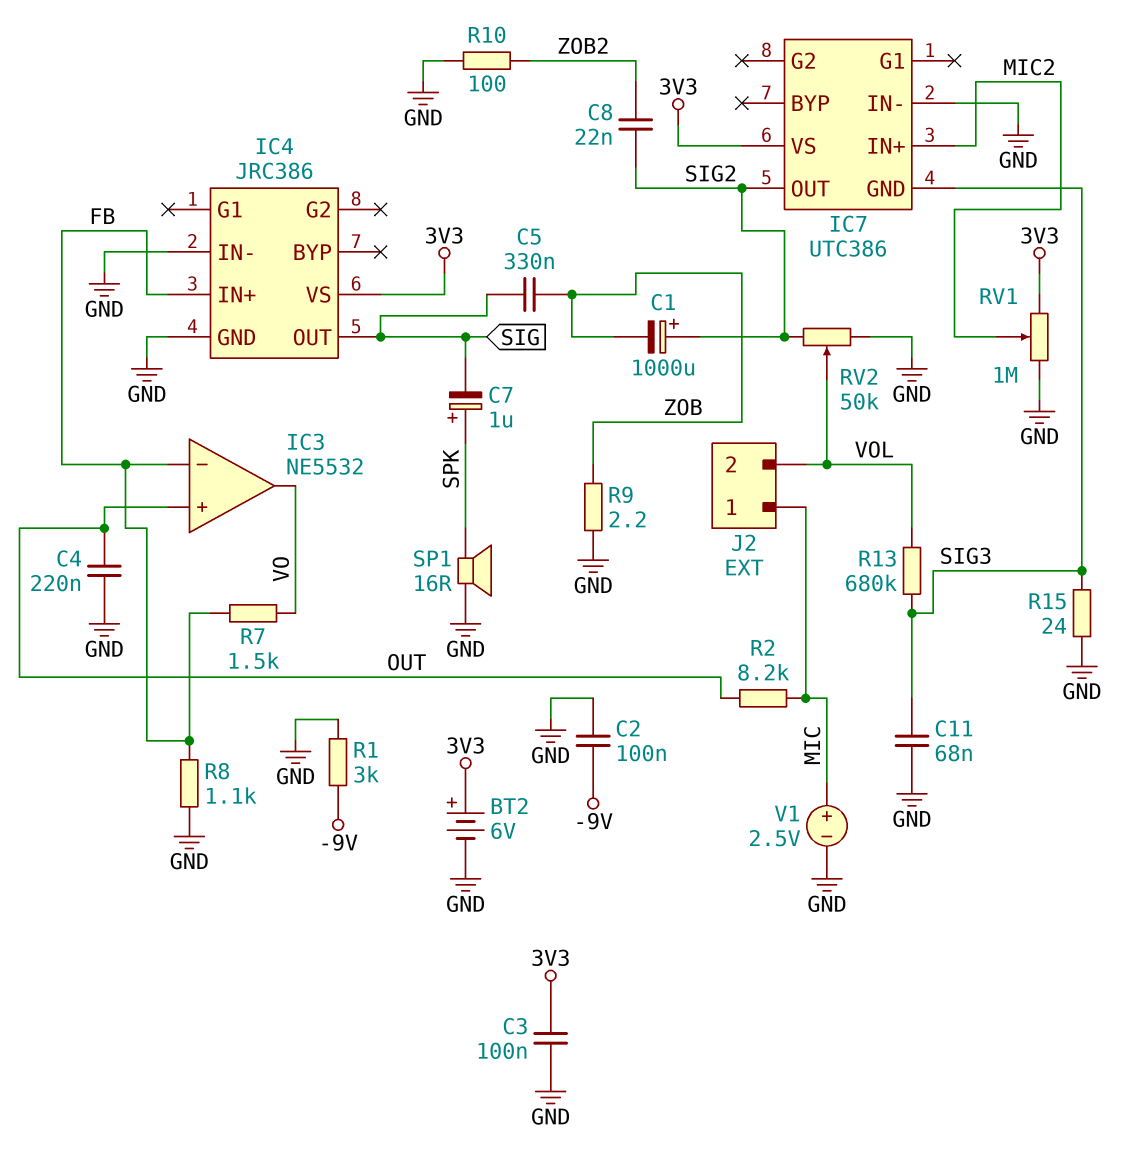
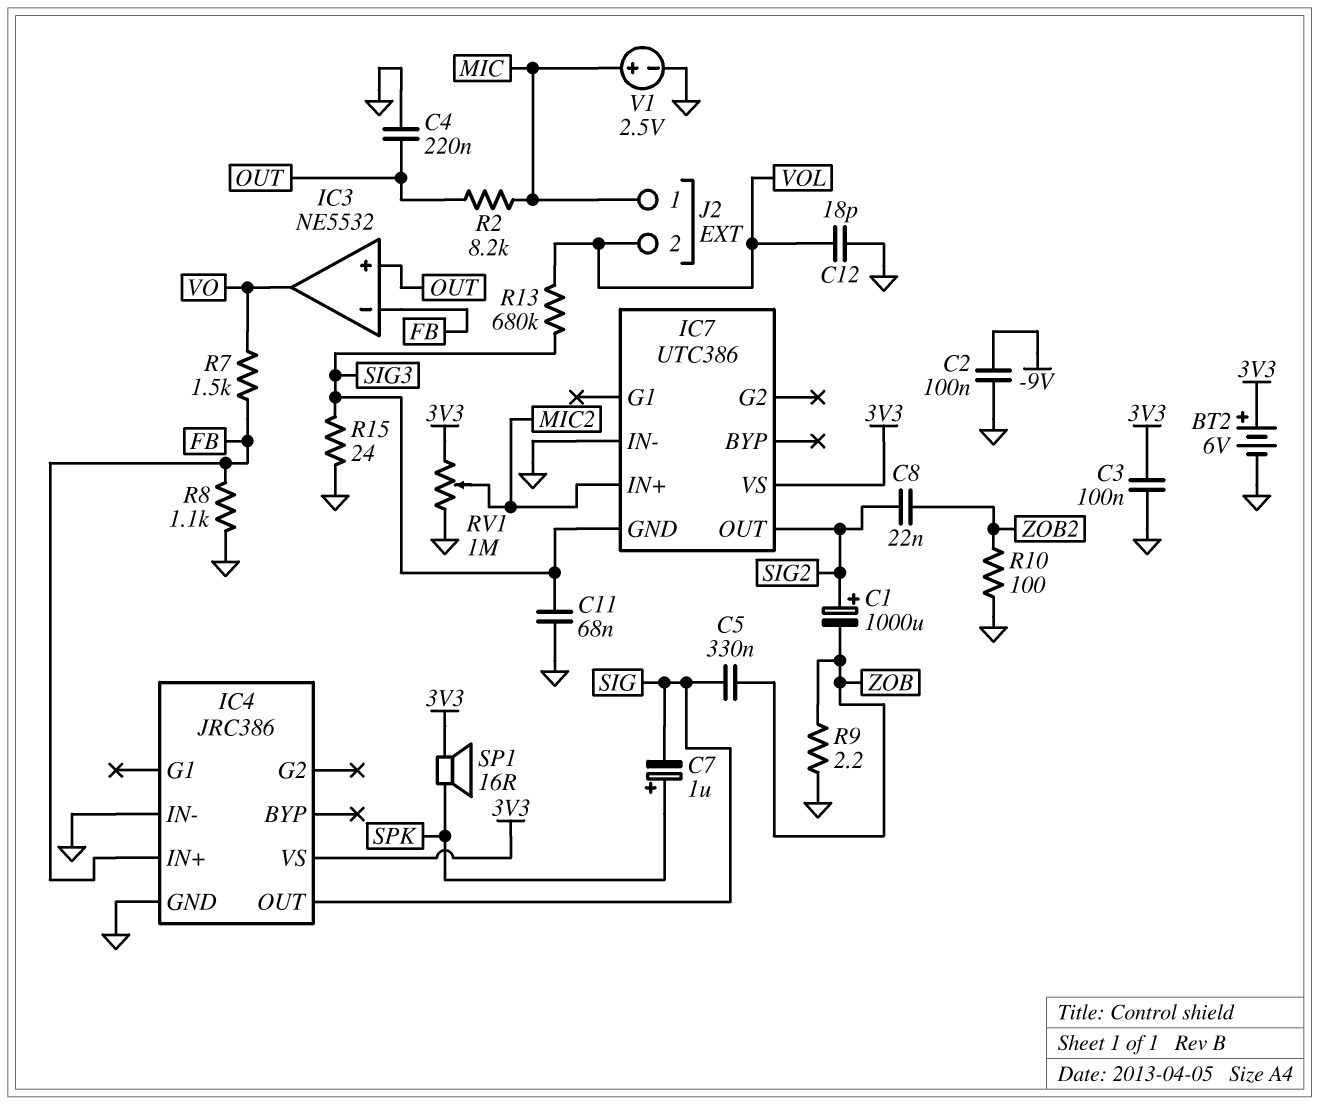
C12: none -> 18pF (GND, VOL)
R1: 3k (-9V, GND) -> none
RV2: 50k (GND, SIG2, wiper VOL) -> none
SP1: speaker 16R (GND, SPK) -> speaker 16R (3V3, SPK)

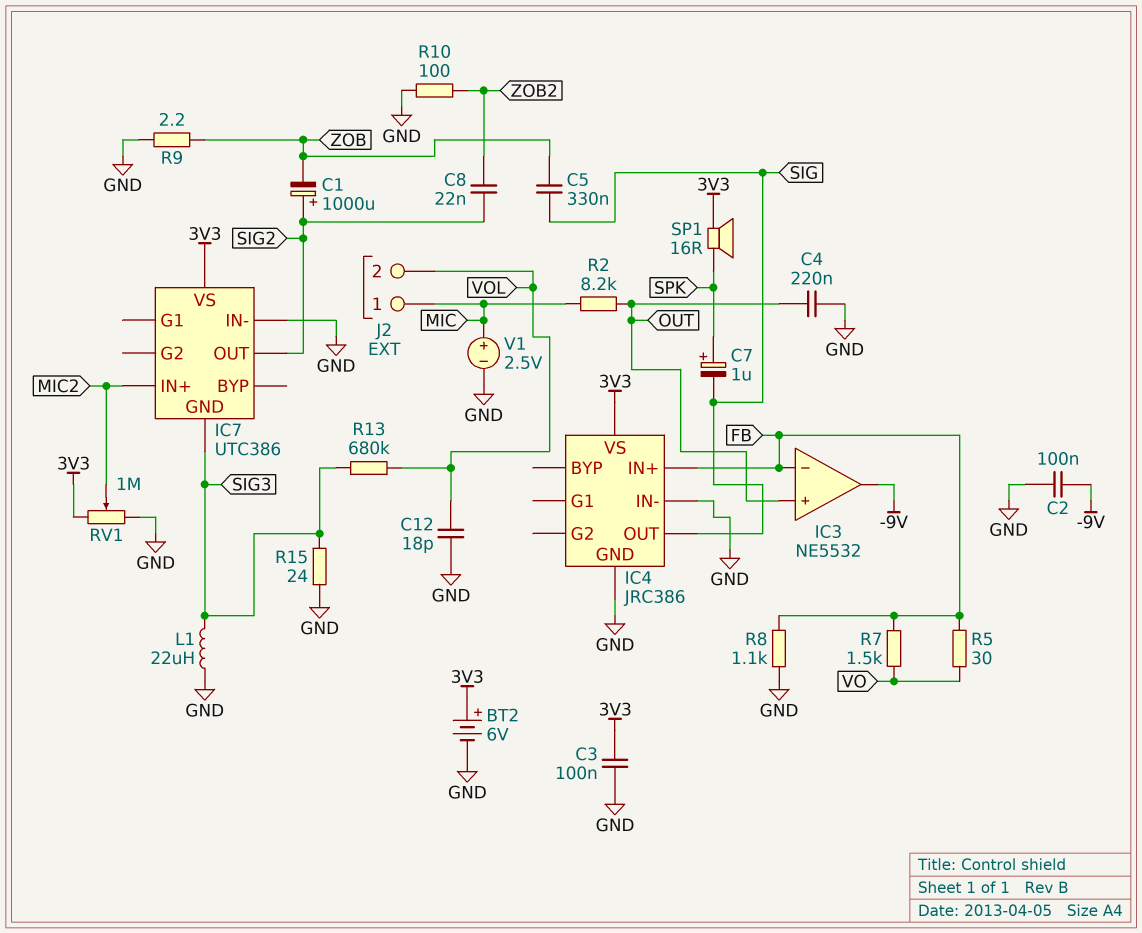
C11: 68nF (GND, SIG3) -> none
IC3 pin out: VO -> -9V
L1: none -> 22uH (GND, SIG3)
R5: none -> 30 (FB, VO)

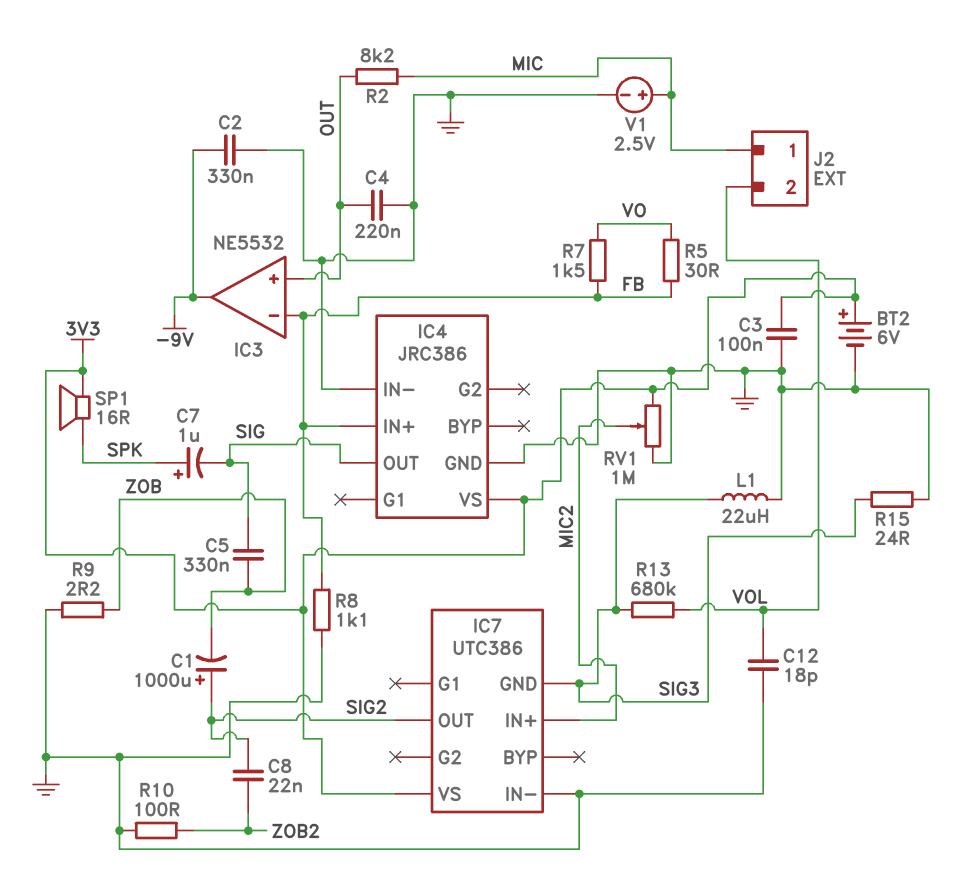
C2: 100nF (-9V, GND) -> 330nF (-9V, GND)

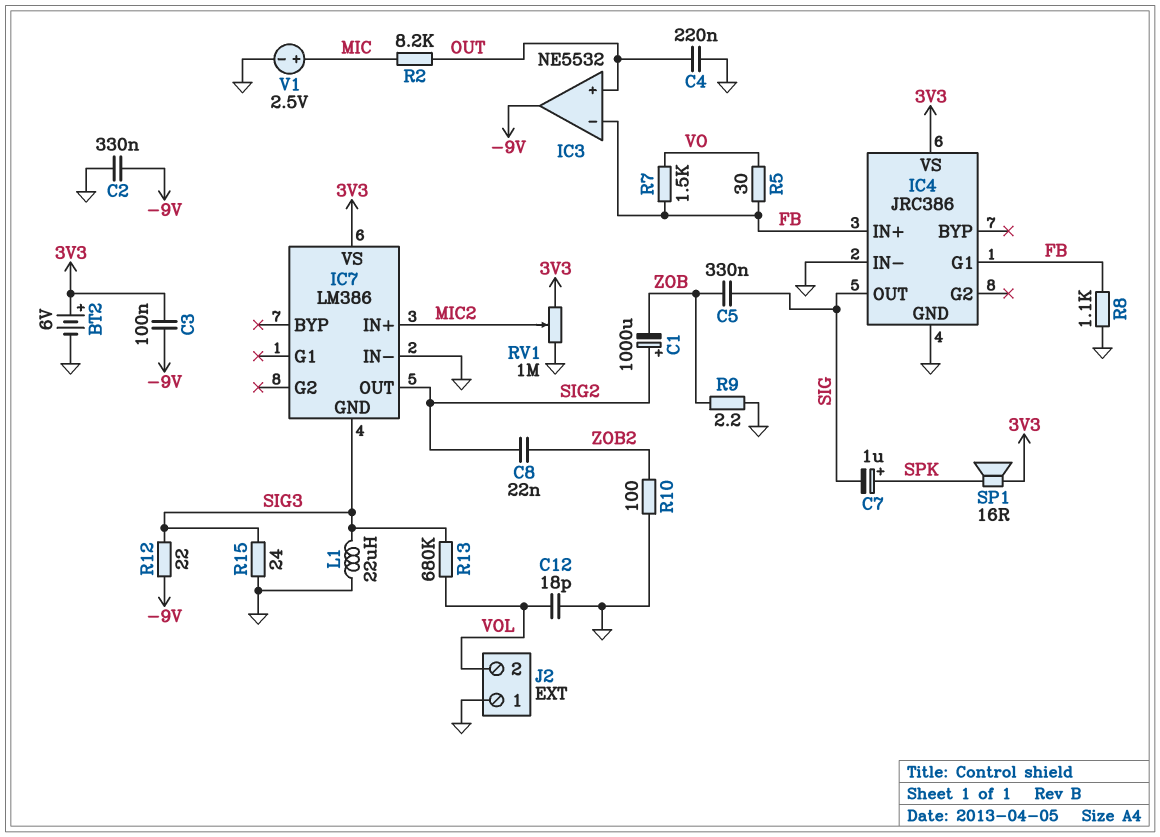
C3: 100nF (3V3, GND) -> 100nF (-9V, 3V3)
IC4 pin G1: none -> FB
IC7: UTC386 -> LM386
J2 pin 1: MIC -> GND
R12: none -> 22 (-9V, SIG3)

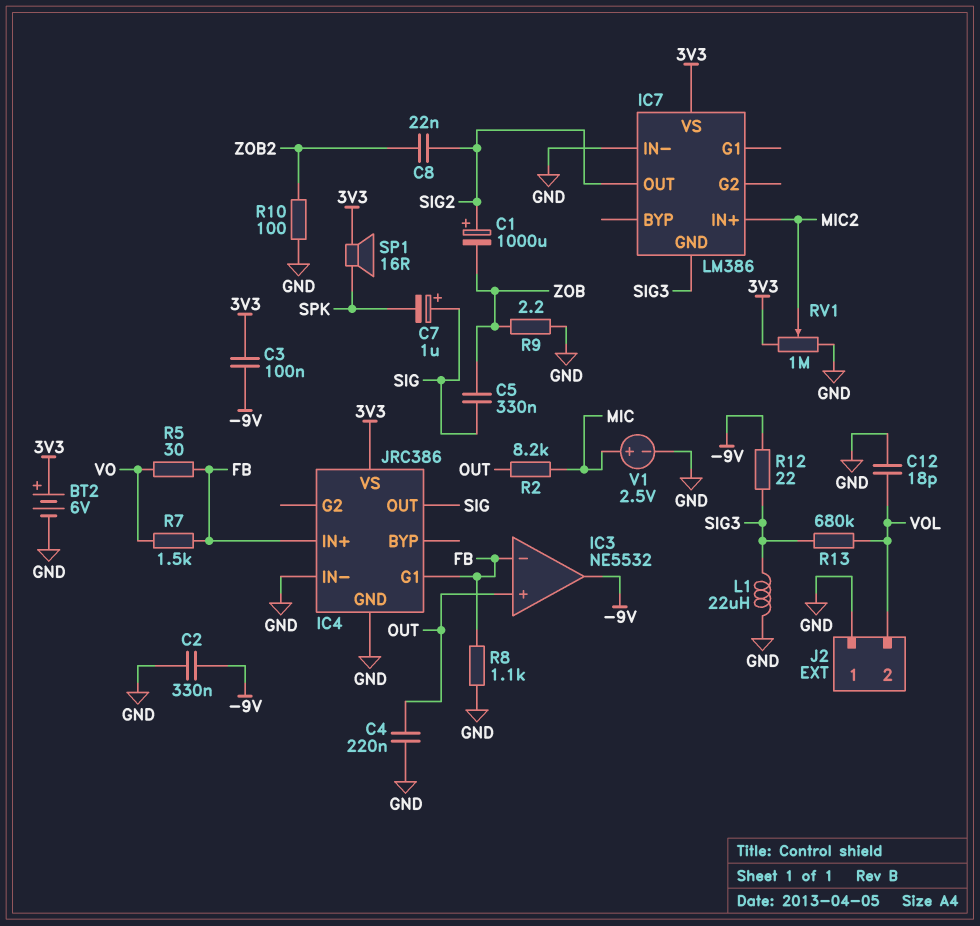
C7: 1uF (plus SPK, minus SIG) -> 1uF (plus SIG, minus SPK)
R15: 24 (GND, SIG3) -> none

